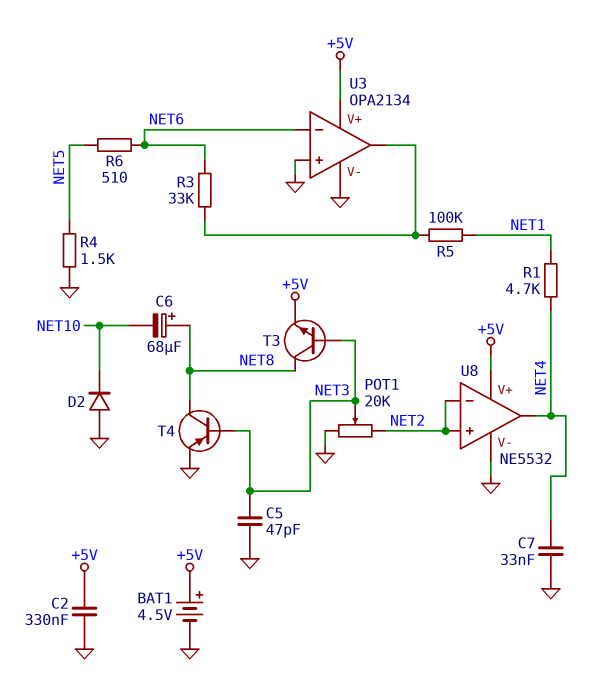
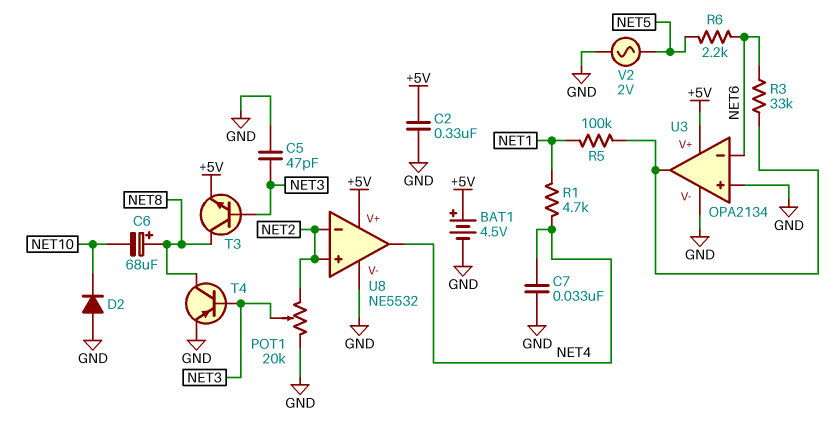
R4: 1.5k (GND, NET5) -> none
R6: 510 (NET5, NET6) -> 2.2k (NET5, NET6)
V2: none -> AC 2V (GND, NET5)

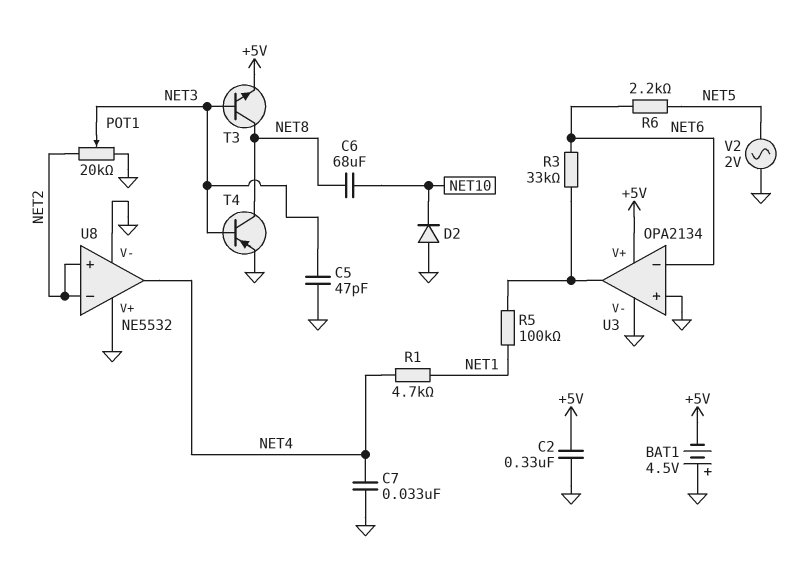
BAT1: 4.5V (plus +5V, minus GND) -> 4.5V (plus GND, minus +5V)
C6: 68uF (plus NET8, minus NET10) -> 68uF (NET8, NET10)
U8 pin V+: +5V -> GND

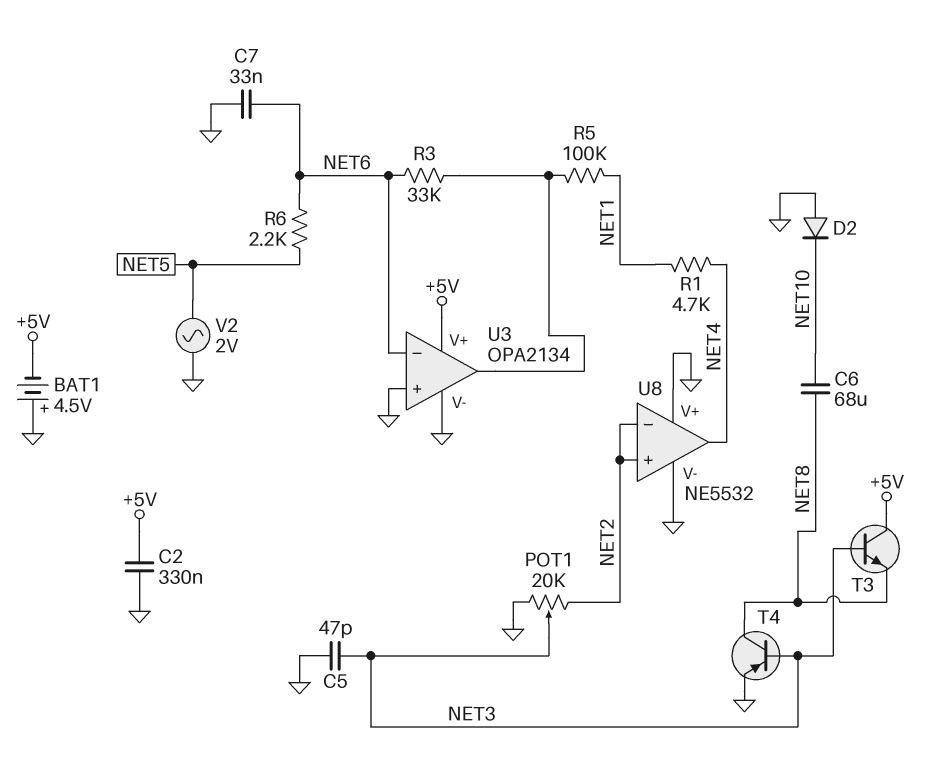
C7: 33nF (GND, NET4) -> 33nF (GND, NET6)
T3: NPN (B NET3, C NET8, E +5V) -> NPN (B NET3, C +5V, E NET8)

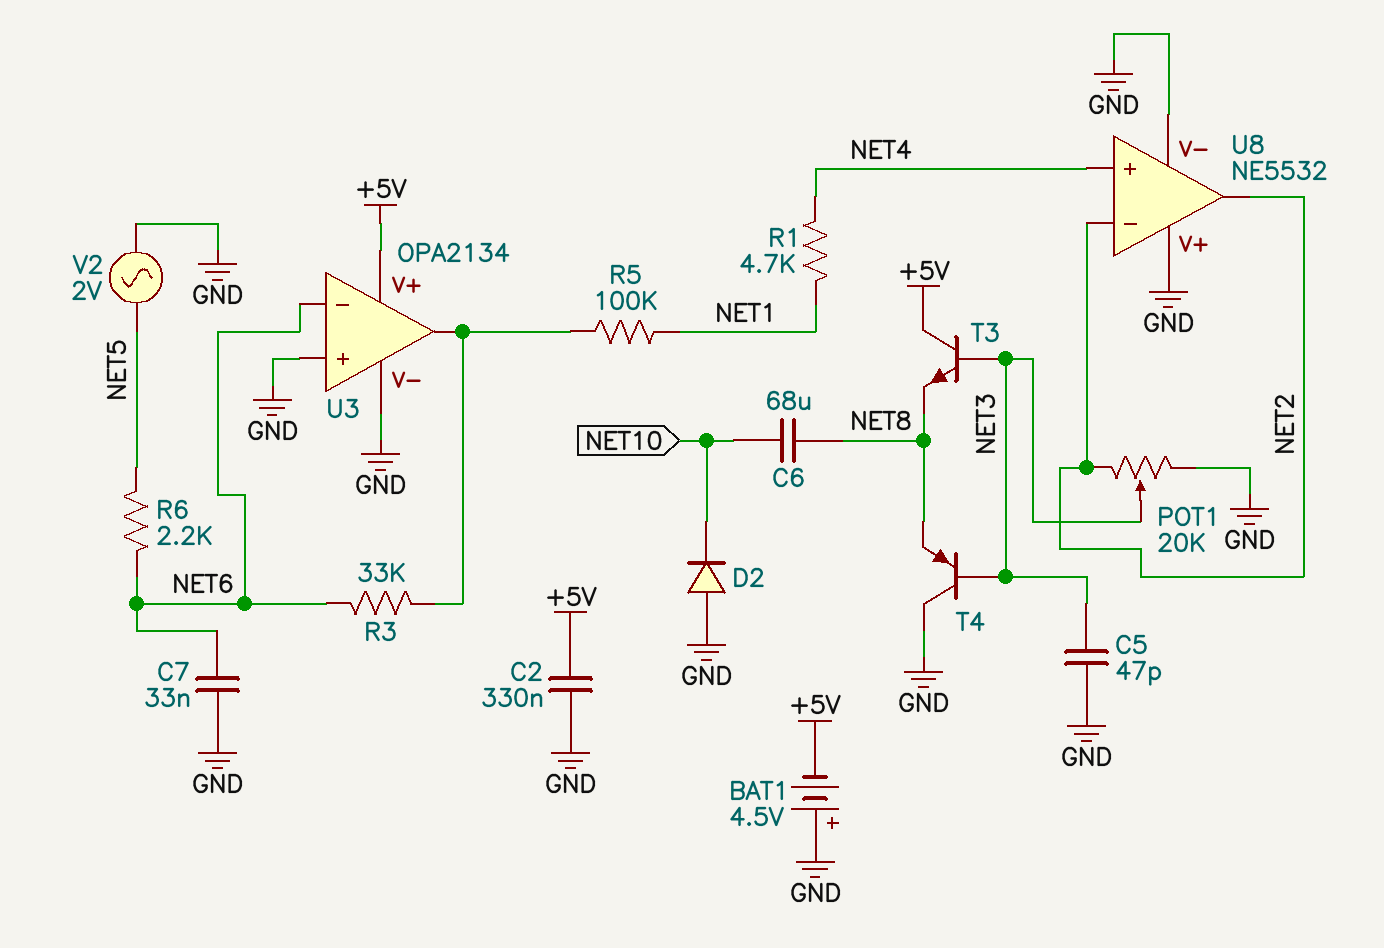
T4: PNP (B NET3, C NET8, E GND) -> PNP (B NET3, C GND, E NET8)
U8 pin in+: NET2 -> NET4
U8 pin out: NET4 -> NET2

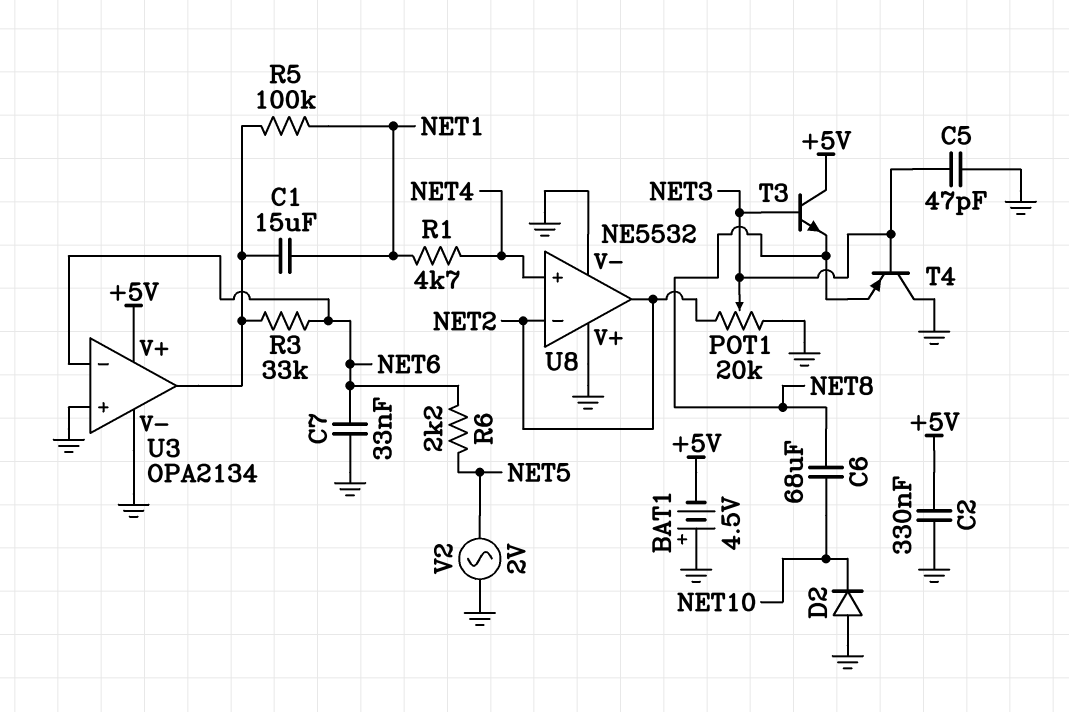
C1: none -> 15uF (NET1, U3/out)

